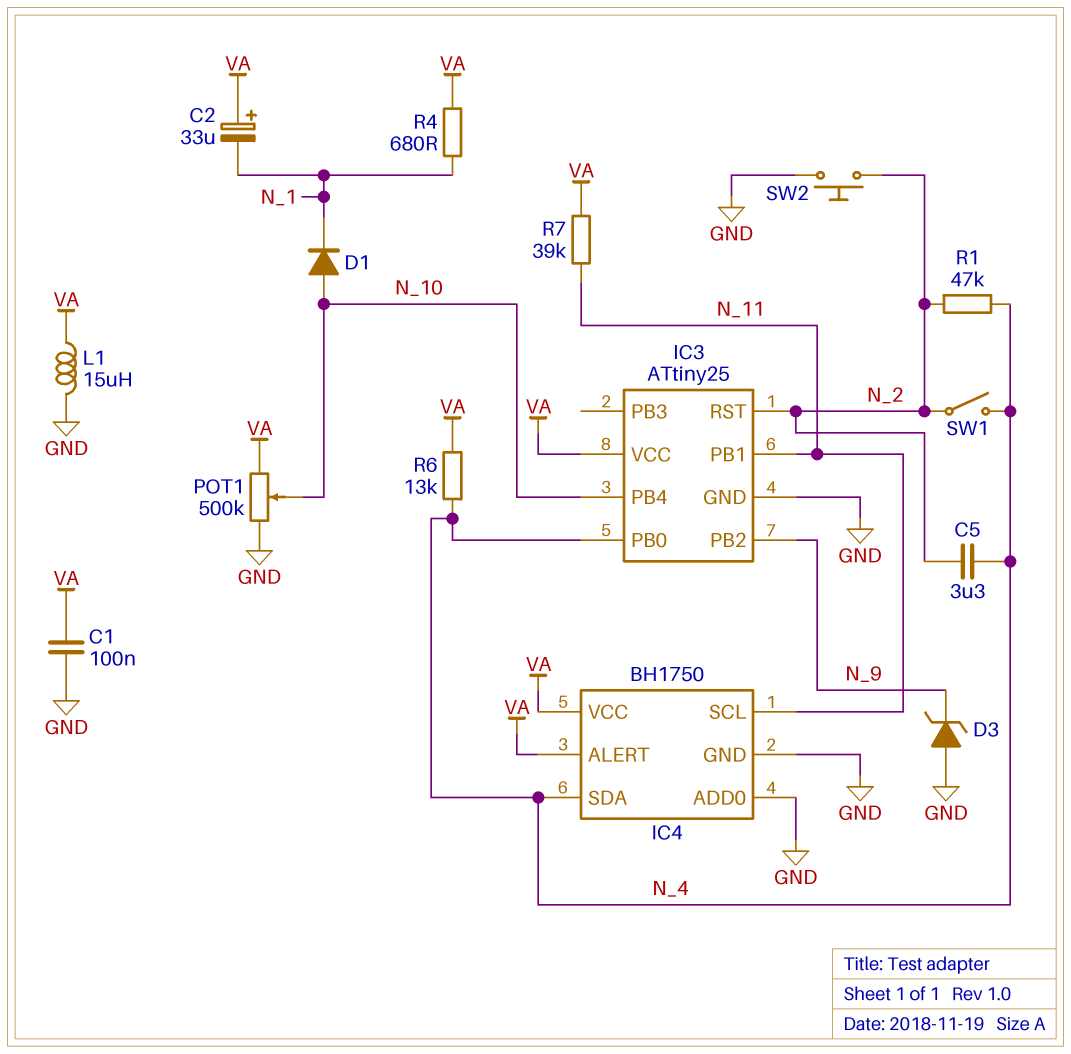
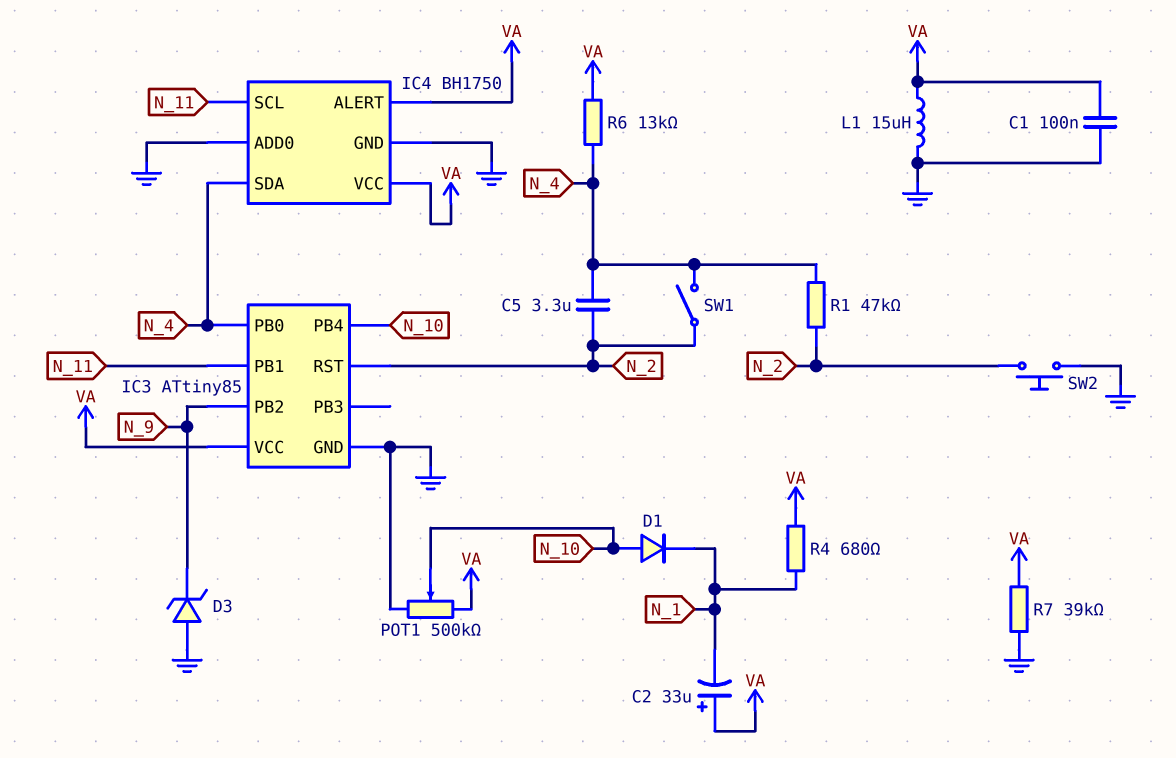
IC3: ATtiny25 -> ATtiny85
R7: 39k (N_11, VA) -> 39k (GND, VA)

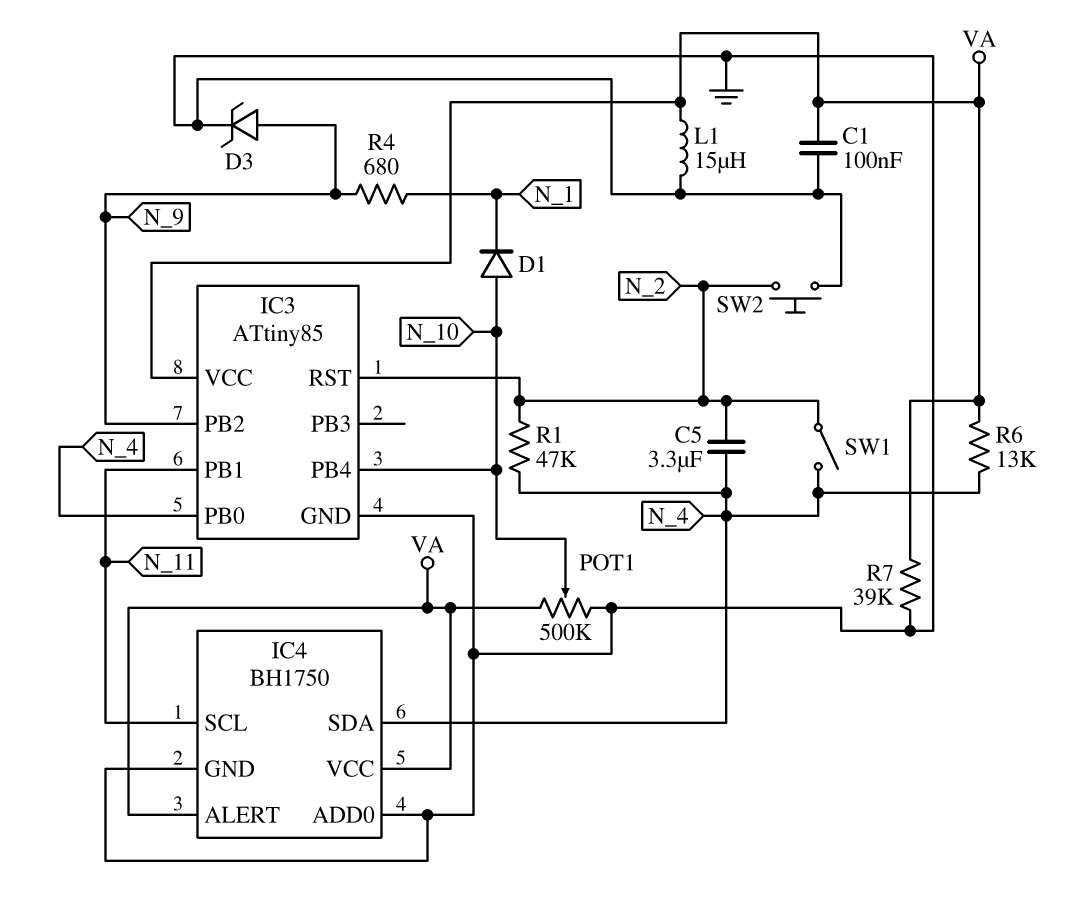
C2: 33uF (plus VA, minus N_1) -> none
D3: zener (A GND, K N_9) -> zener (A N_9, K GND)
R4: 680 (N_1, VA) -> 680 (N_1, N_9)

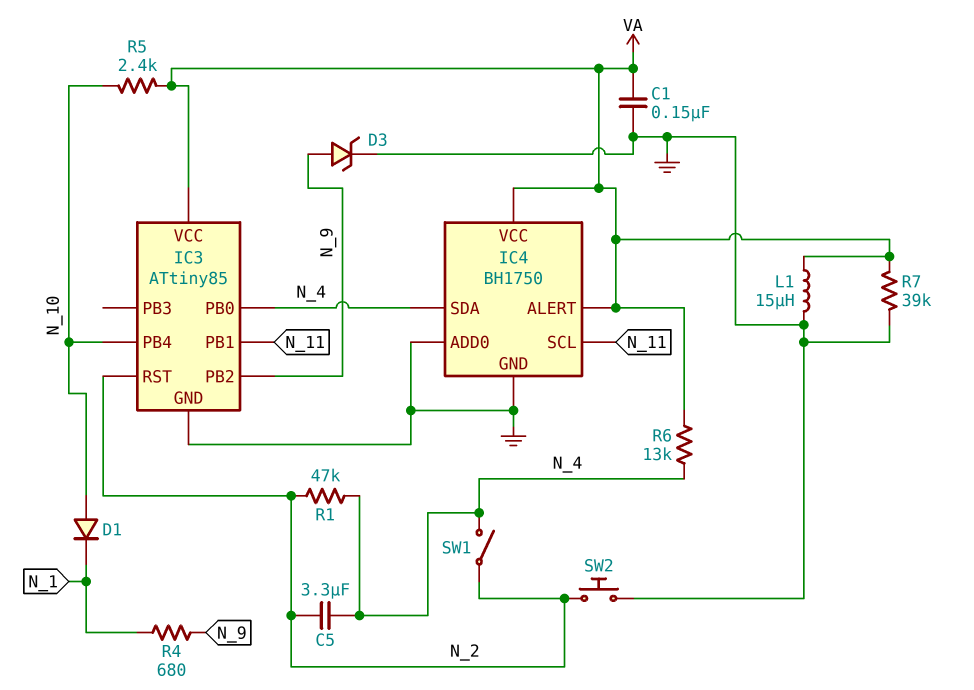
C1: 100nF (GND, VA) -> 150nF (GND, VA)
POT1: 500k (GND, VA, wiper N_10) -> none
R5: none -> 2.4k (N_10, VA)

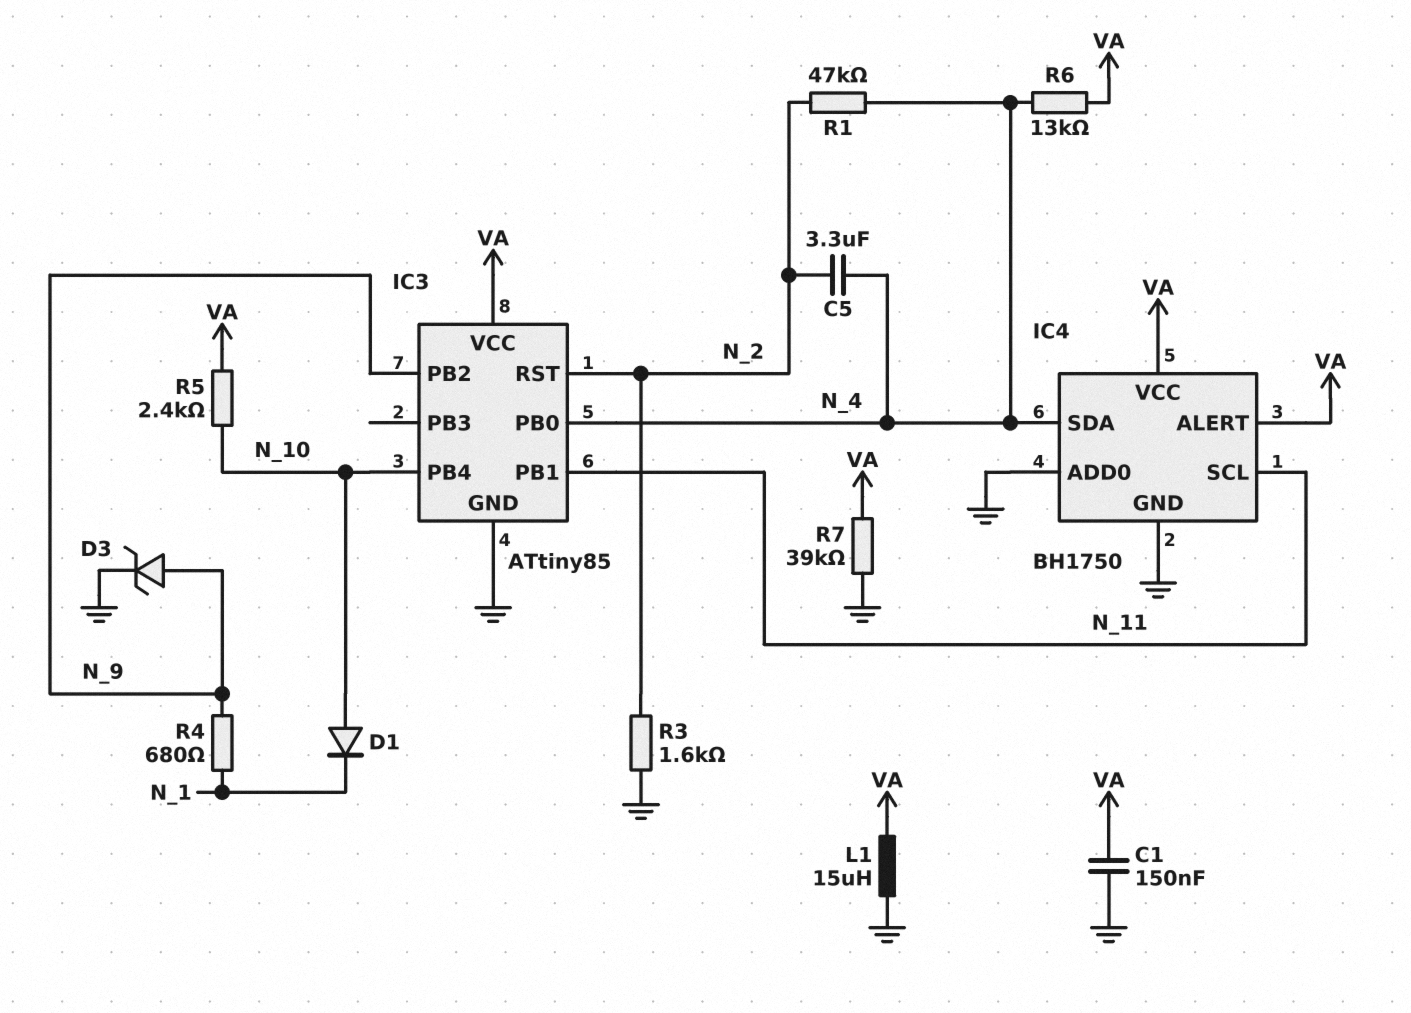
R3: none -> 1.6k (GND, N_2)
SW1: switch (N_2, N_4) -> none
SW2: button (GND, N_2) -> none

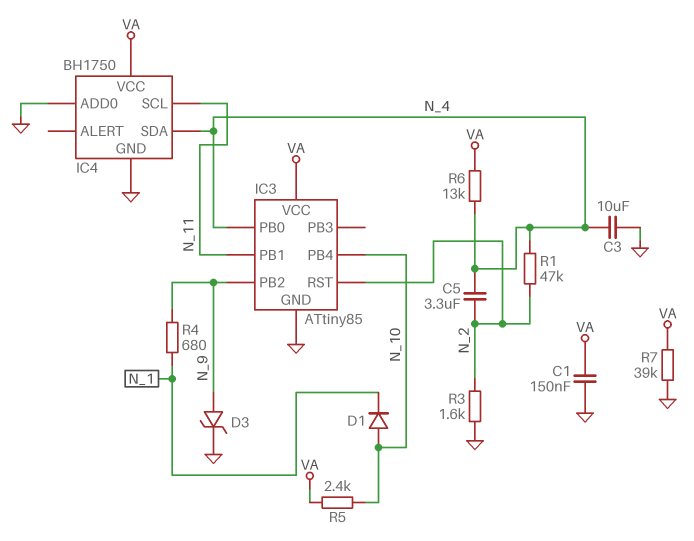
C3: none -> 10uF (GND, N_4)
IC4 pin ALERT: VA -> none
L1: 15uH (GND, VA) -> none

